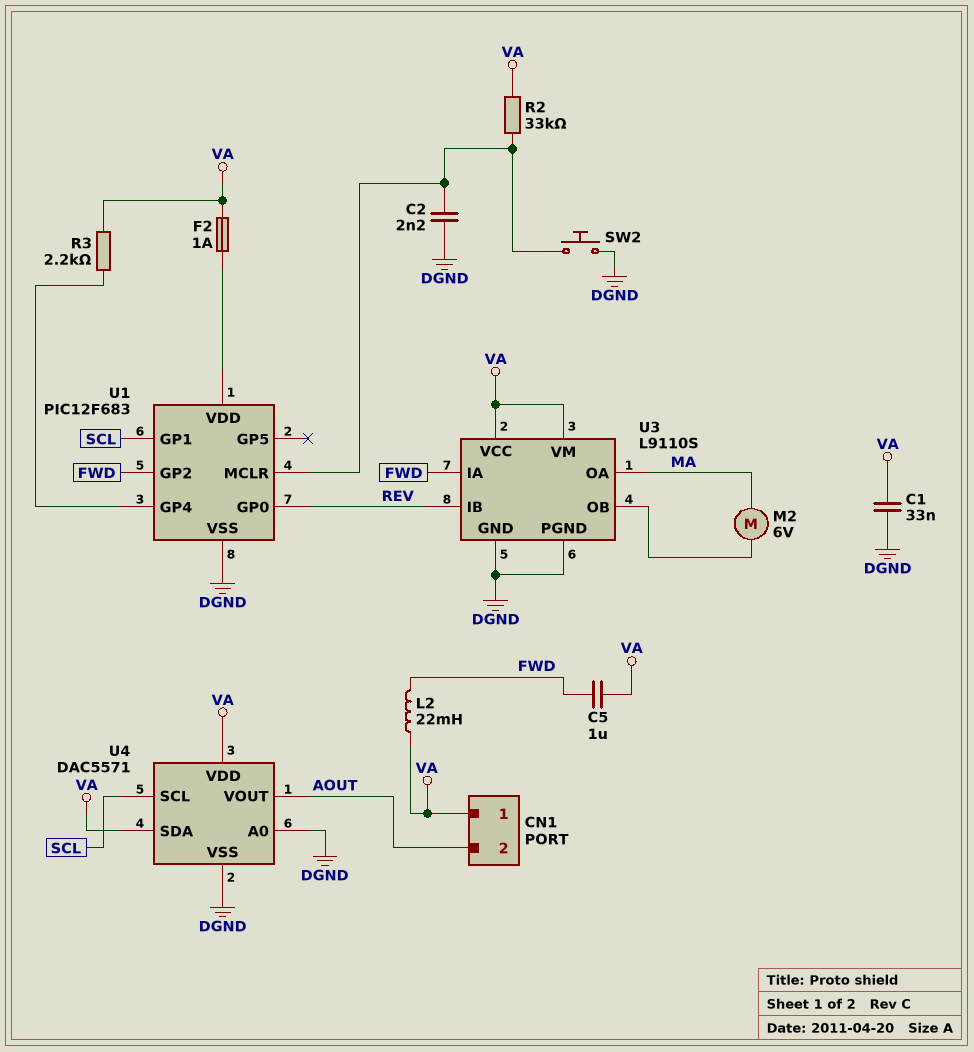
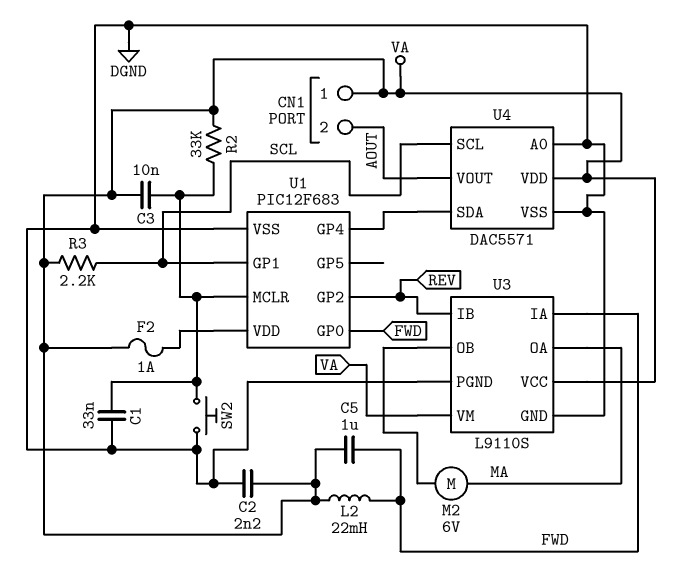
C1: 33nF (DGND, VA) -> 33nF (DGND, U1/MCLR)
C2: 2.2nF (DGND, U1/MCLR) -> 2.2nF (DGND, VA)
C3: none -> 10nF (U1/MCLR, VA)
R3: 2.2k (U1/GP4, VA) -> 2.2k (SCL, VA)
U1 pin GP0: REV -> FWD
U1 pin GP2: FWD -> REV
U4 pin SDA: VA -> U1/GP4

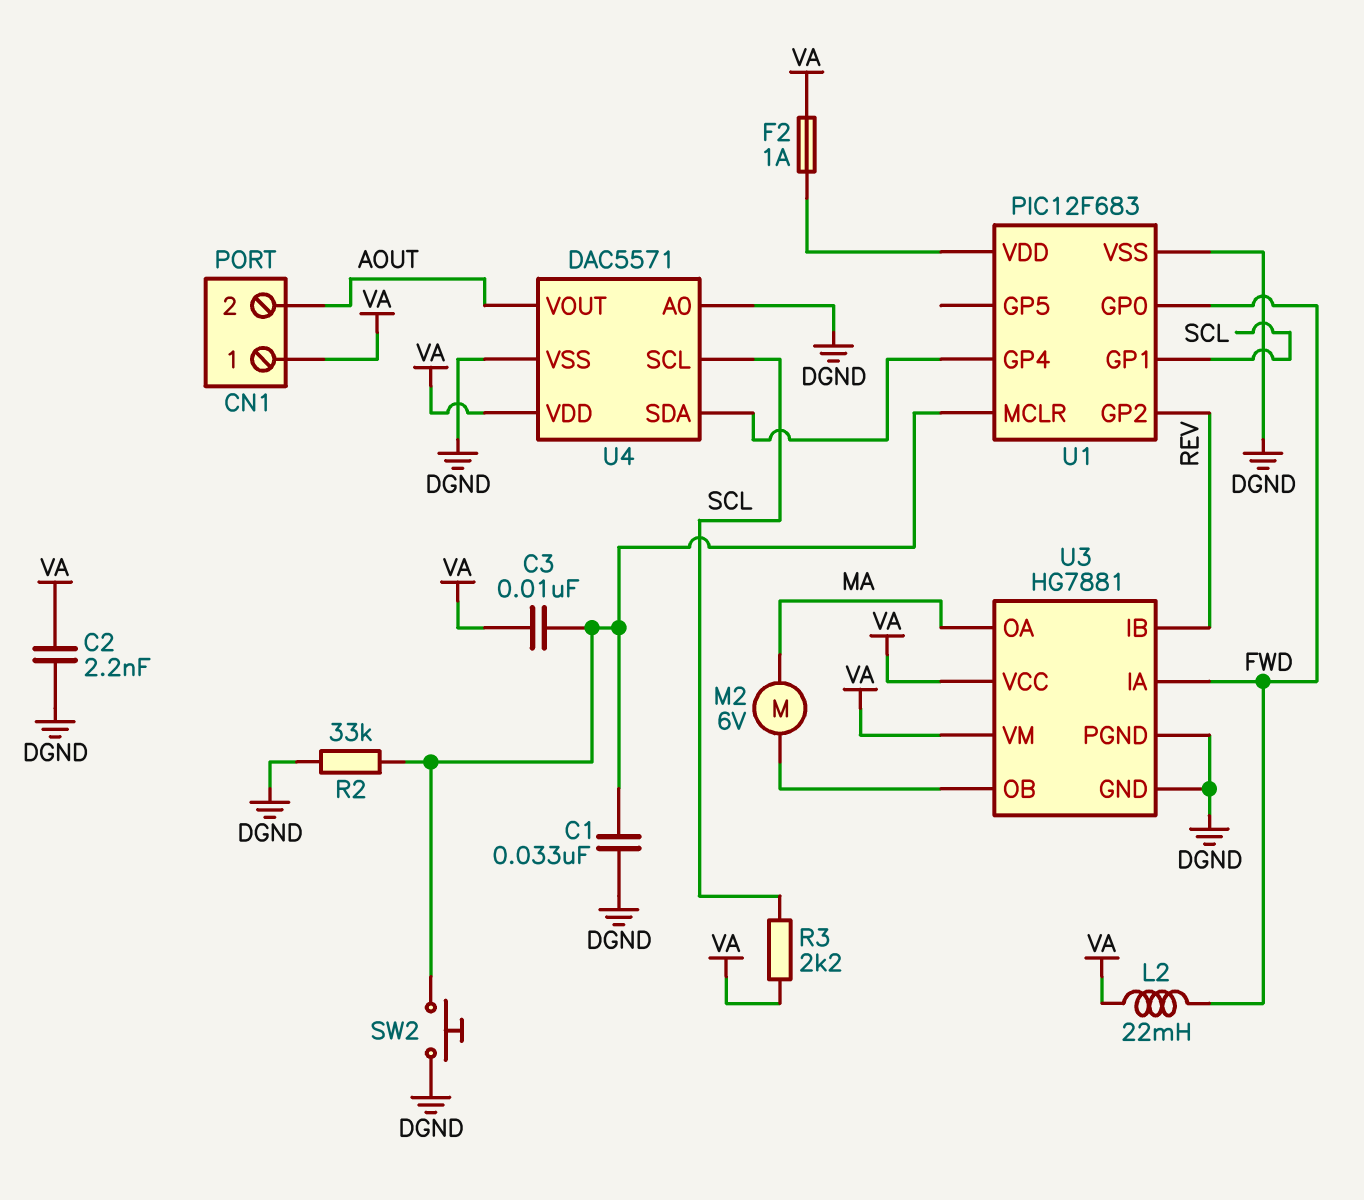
C5: 1uF (FWD, VA) -> none
R2: 33k (U1/MCLR, VA) -> 33k (DGND, U1/MCLR)
U3: L9110S -> HG7881

